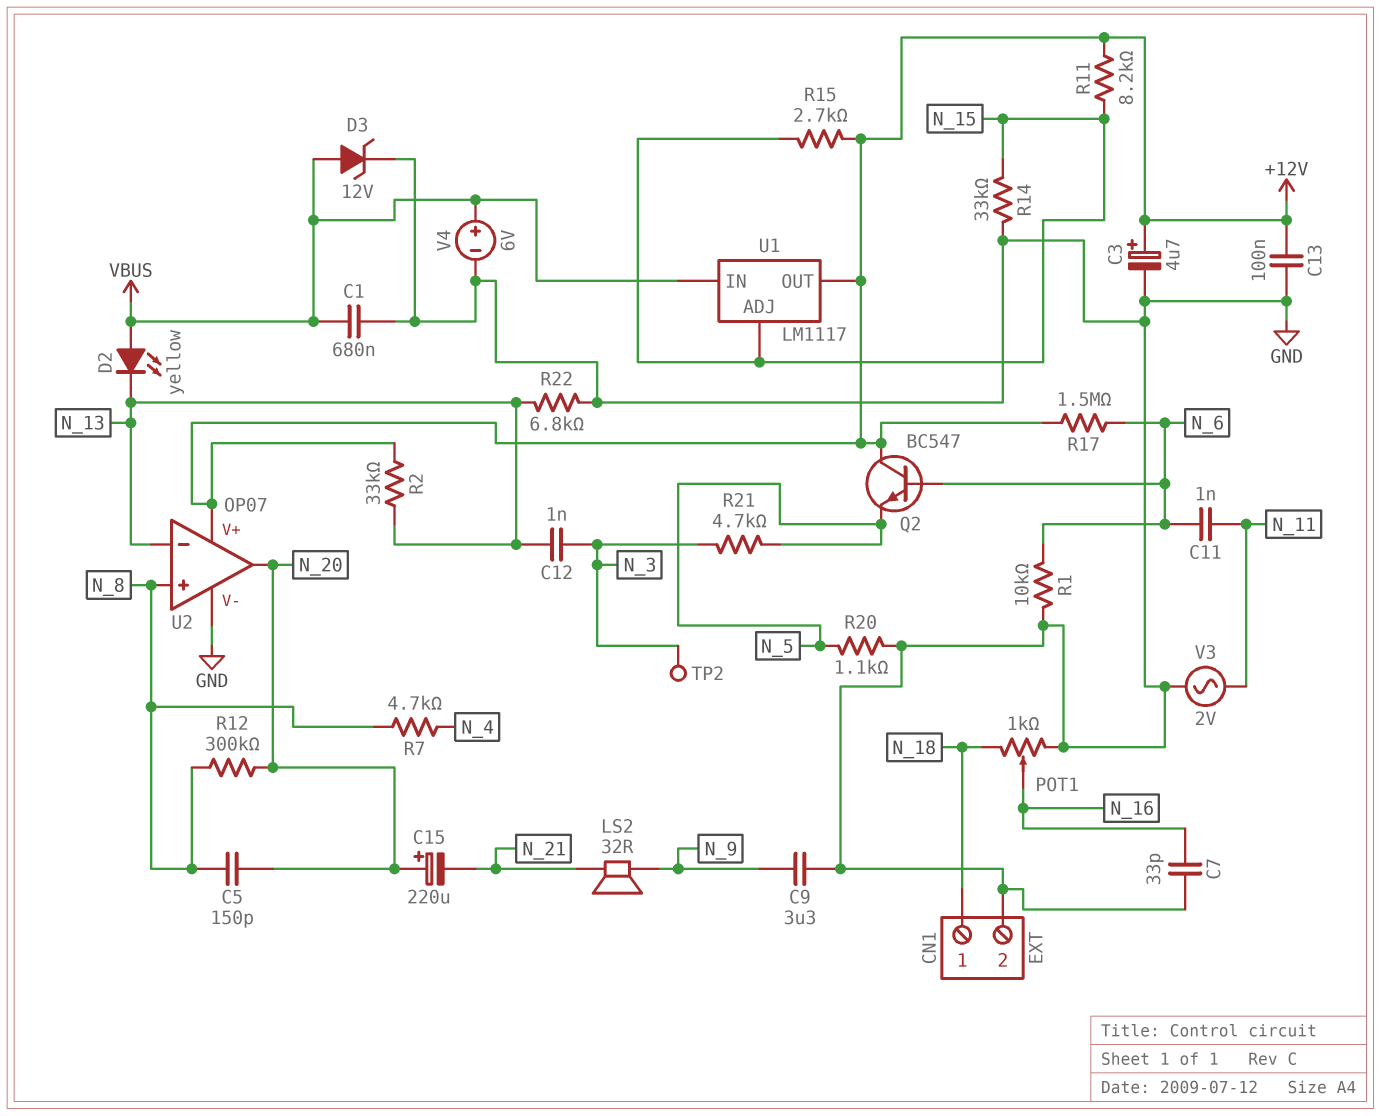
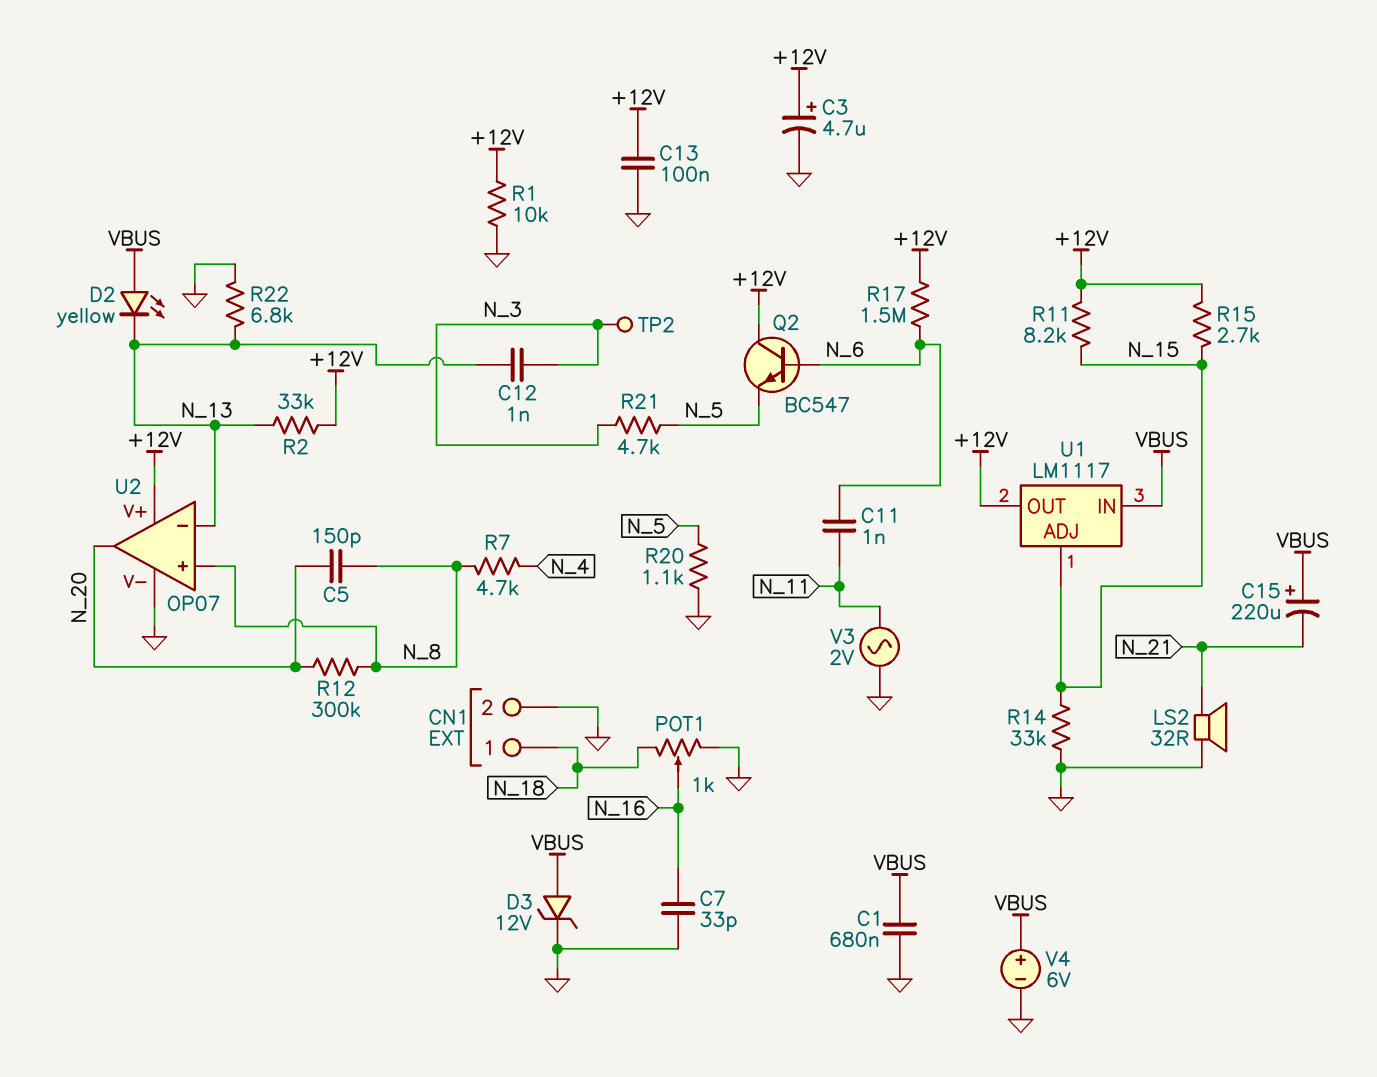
C9: 3.3uF (GND, N_9) -> none
C15: 220uF (plus N_20, minus N_21) -> 220uF (plus VBUS, minus N_21)
LS2: speaker 32R (N_9, N_21) -> speaker 32R (GND, N_21)
R1: 10k (GND, N_6) -> 10k (+12V, GND)

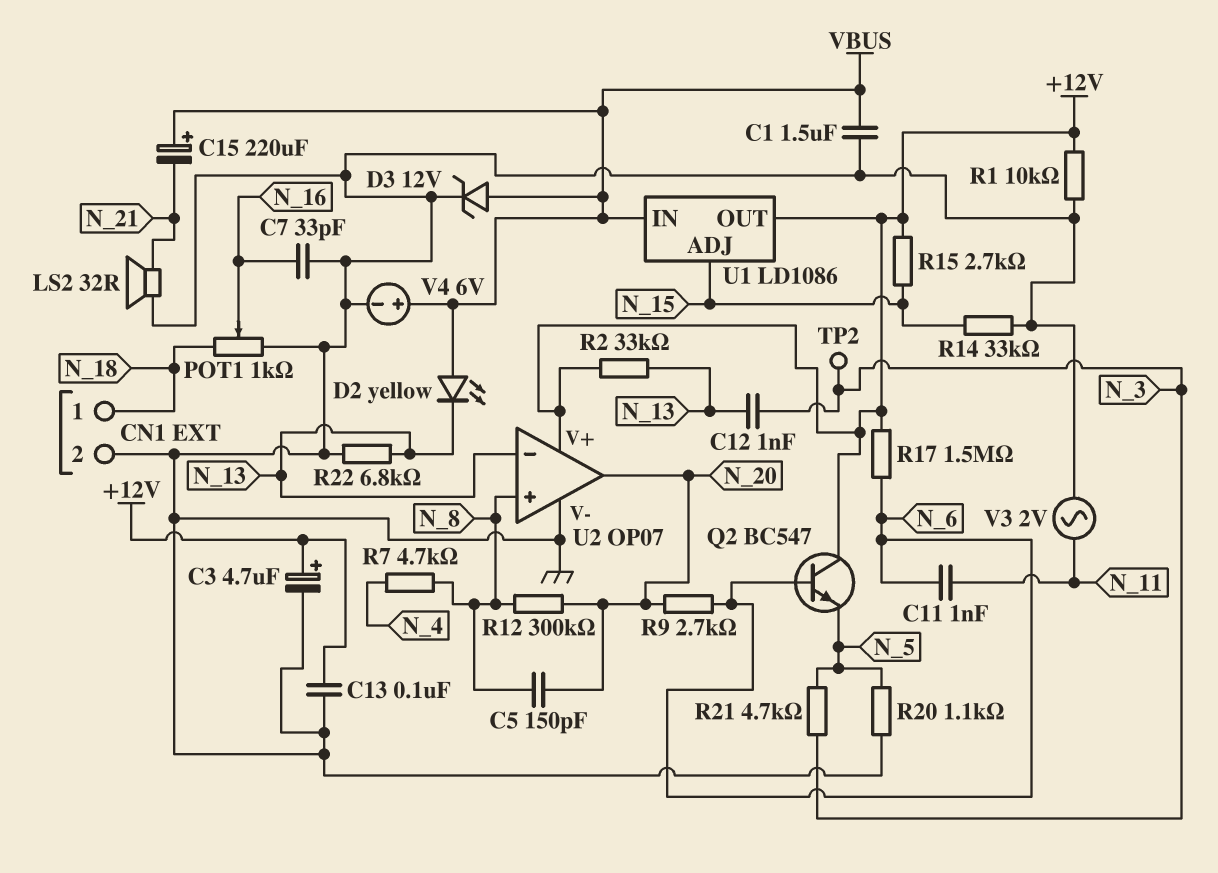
C1: 680nF (GND, VBUS) -> 1.5uF (GND, VBUS)
R9: none -> 2.7k (N_6, N_20)
R11: 8.2k (+12V, N_15) -> none
U1: LM1117 -> LD1086

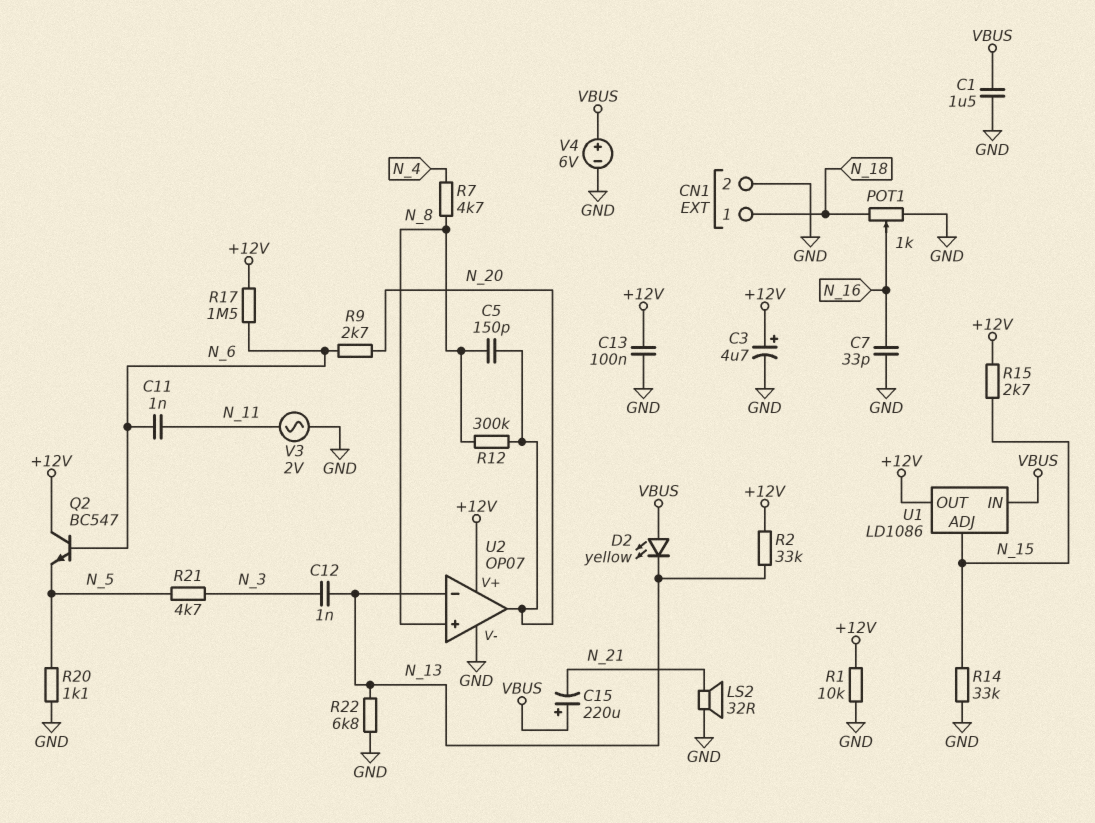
D3: zener 12V (A VBUS, K GND) -> none
TP2: test point (N_3) -> none

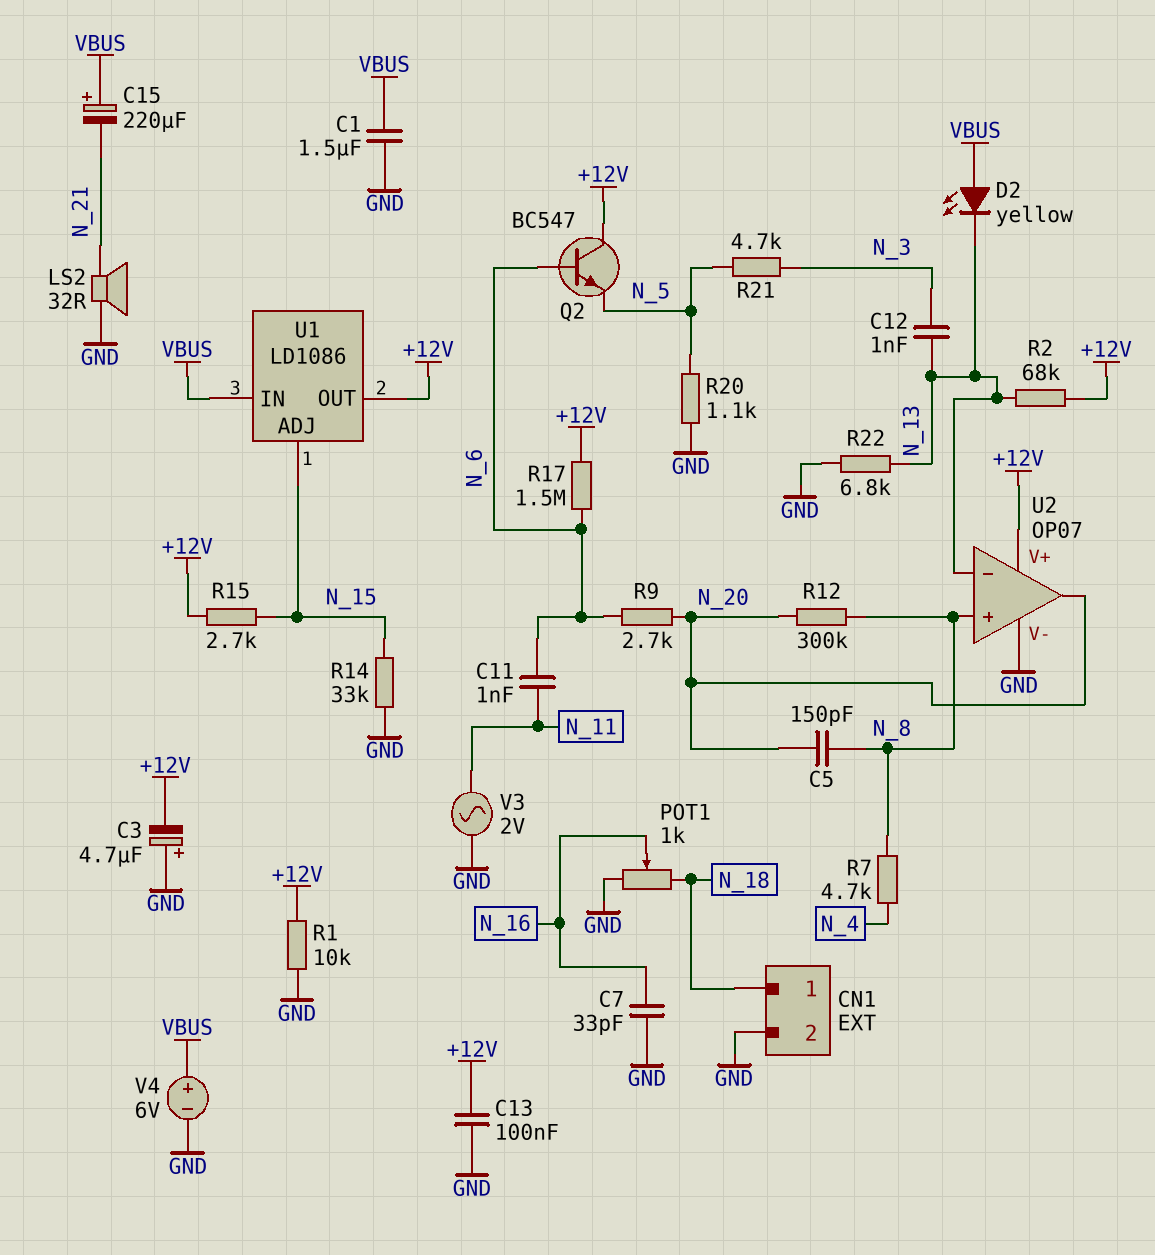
C3: 4.7uF (plus +12V, minus GND) -> 4.7uF (plus GND, minus +12V)
R2: 33k (+12V, N_13) -> 68k (+12V, N_13)

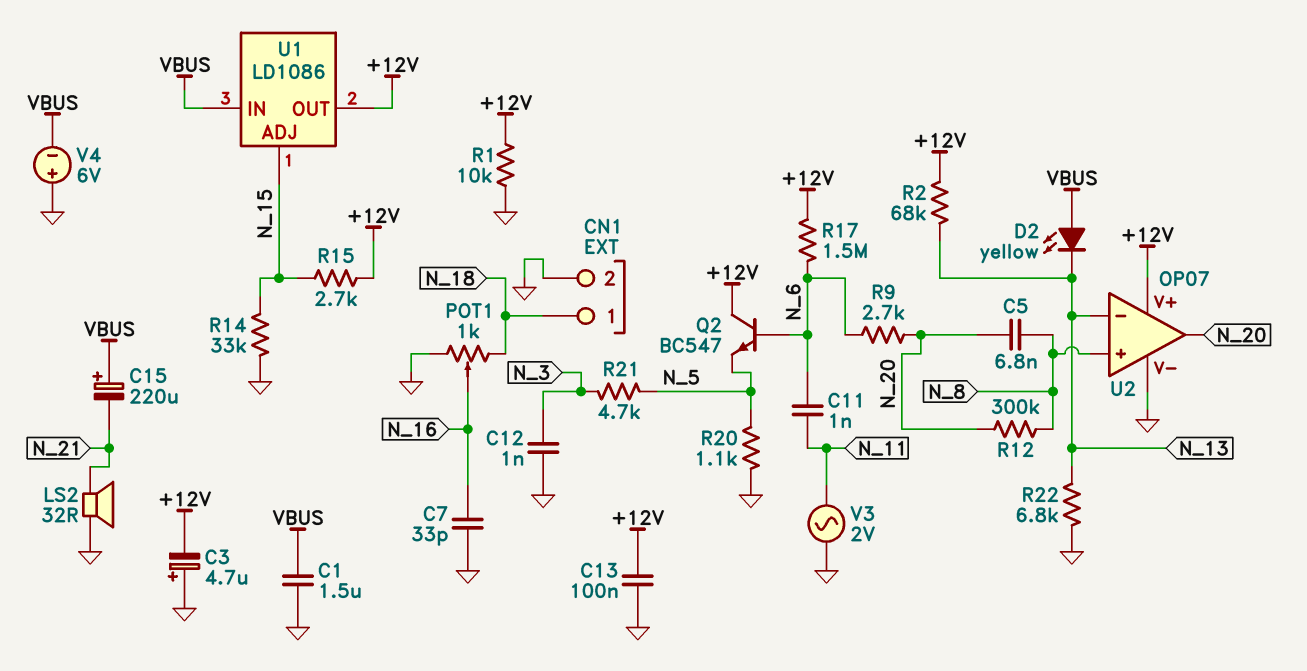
C5: 150pF (N_8, N_20) -> 6.8nF (N_8, N_20)
C12: 1nF (N_3, N_13) -> 1nF (GND, N_3)
R7: 4.7k (N_4, N_8) -> none
V4: 6V (plus VBUS, minus GND) -> 6V (plus GND, minus VBUS)

